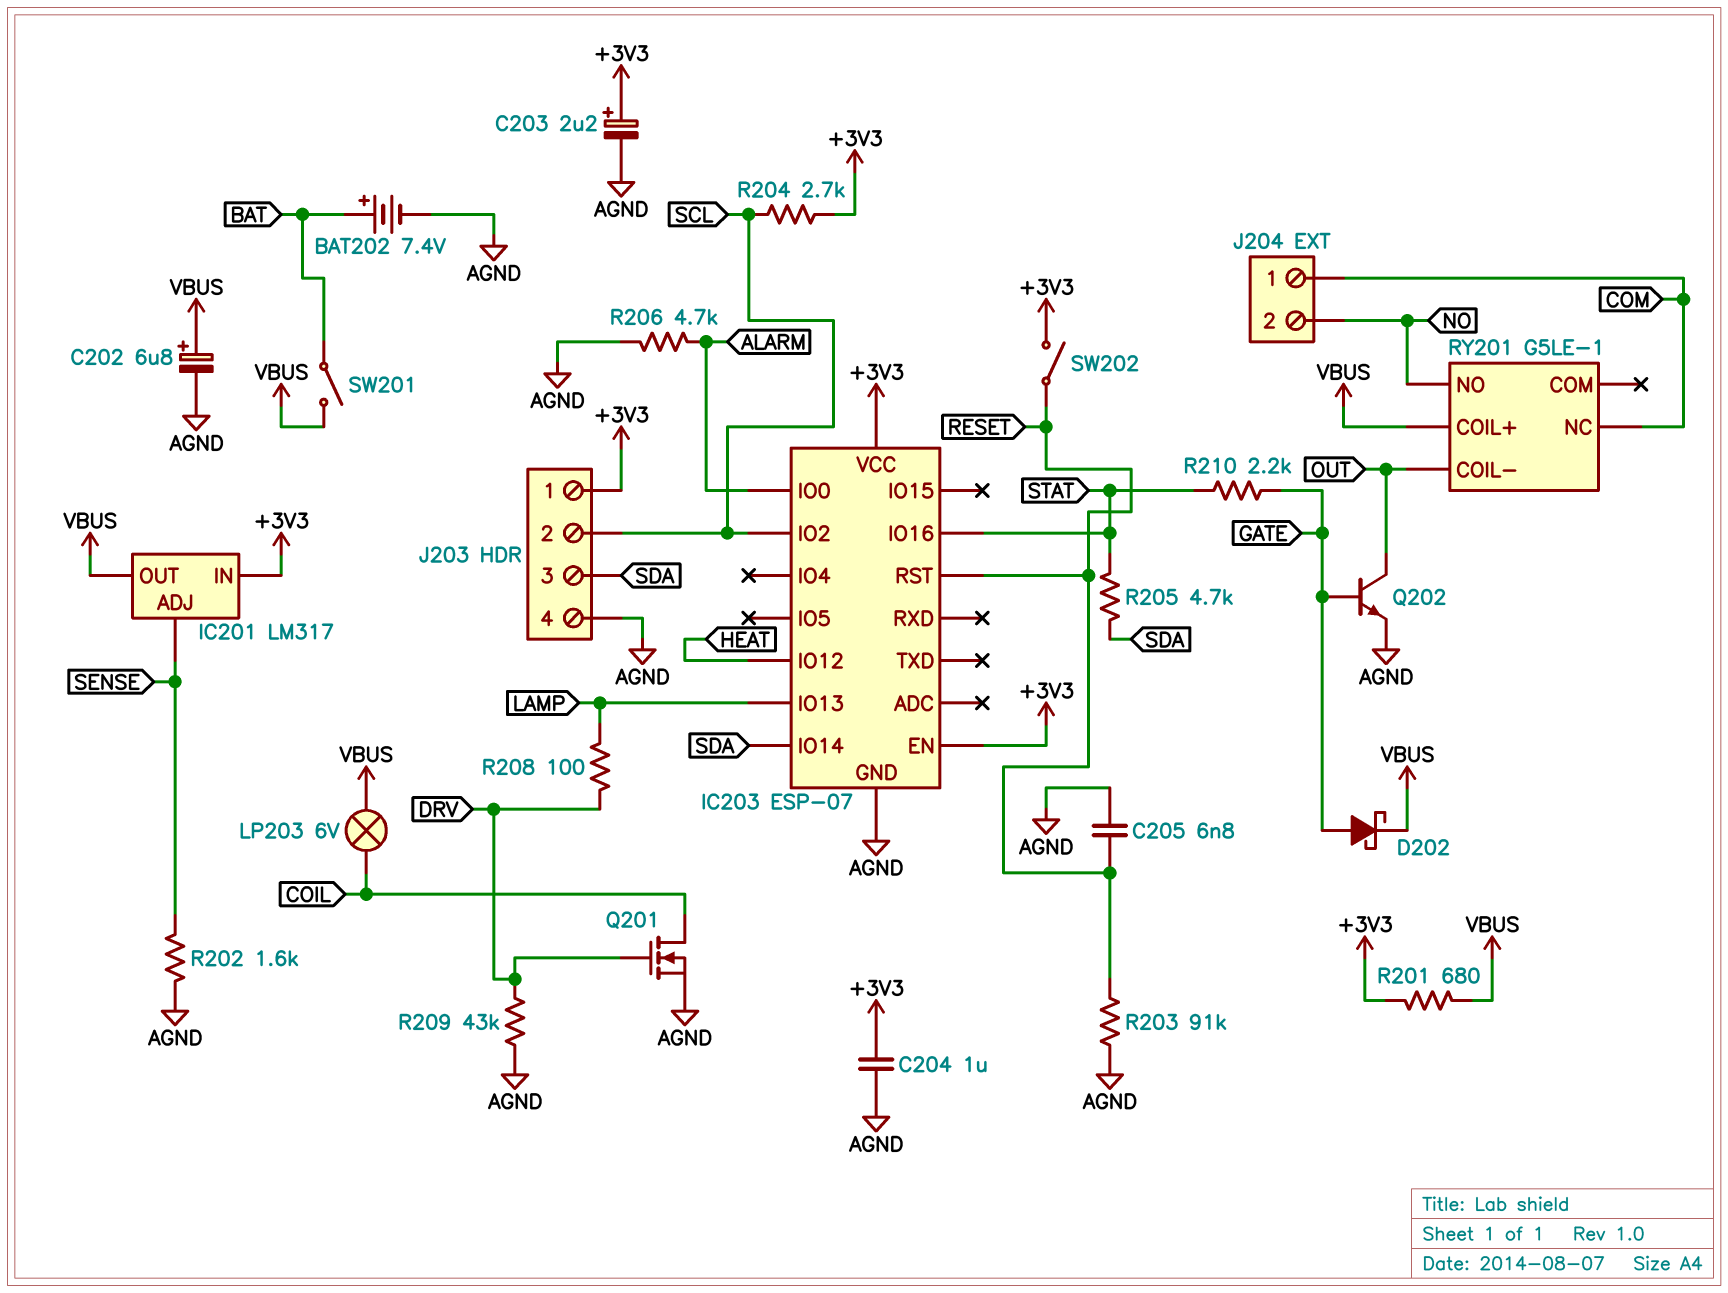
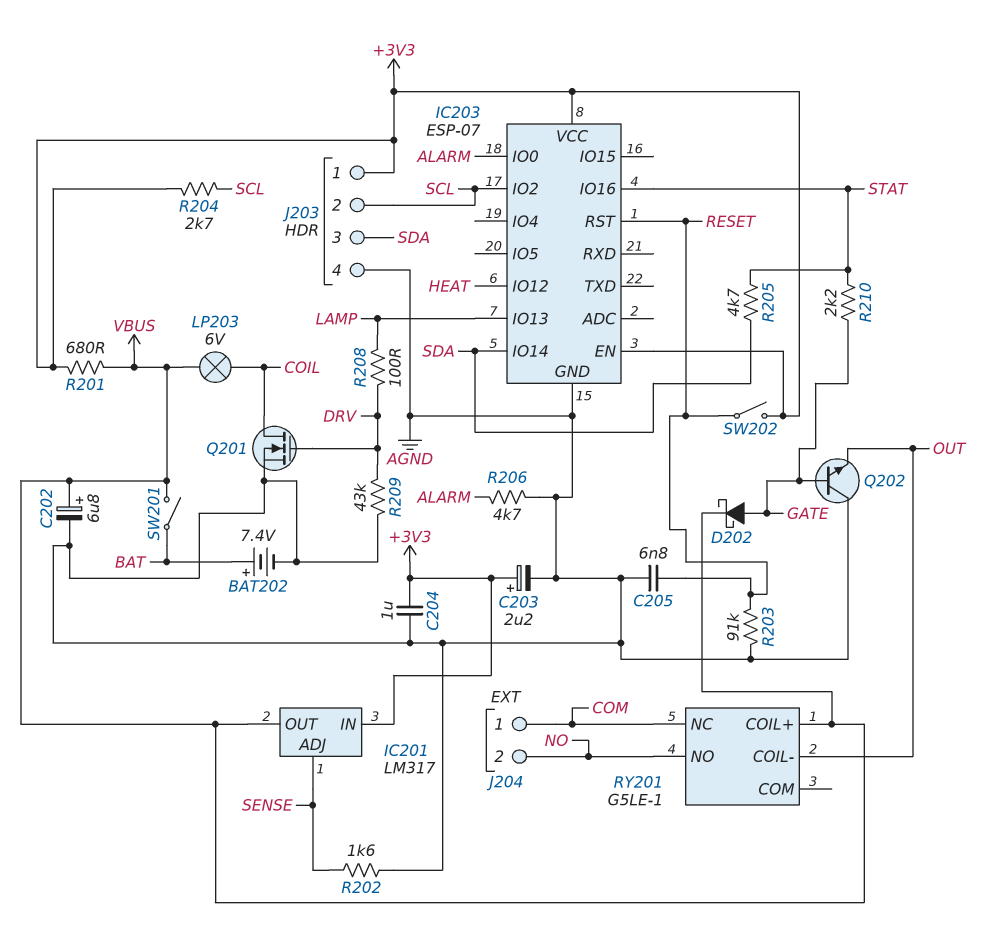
Q202: NPN (B GATE, C OUT, E AGND) -> NPN (B GATE, C AGND, E OUT)

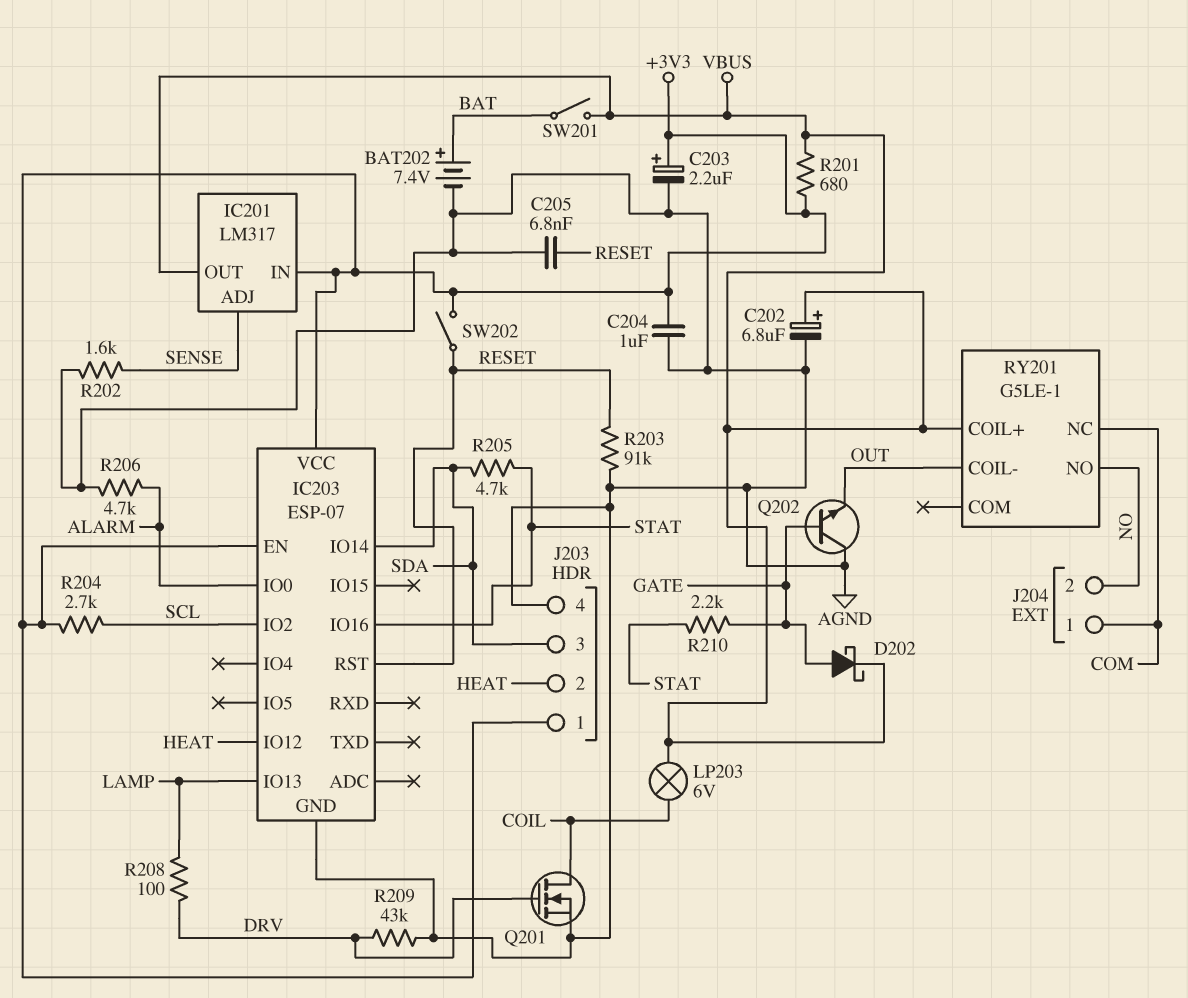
J203 pin 2: SCL -> HEAT

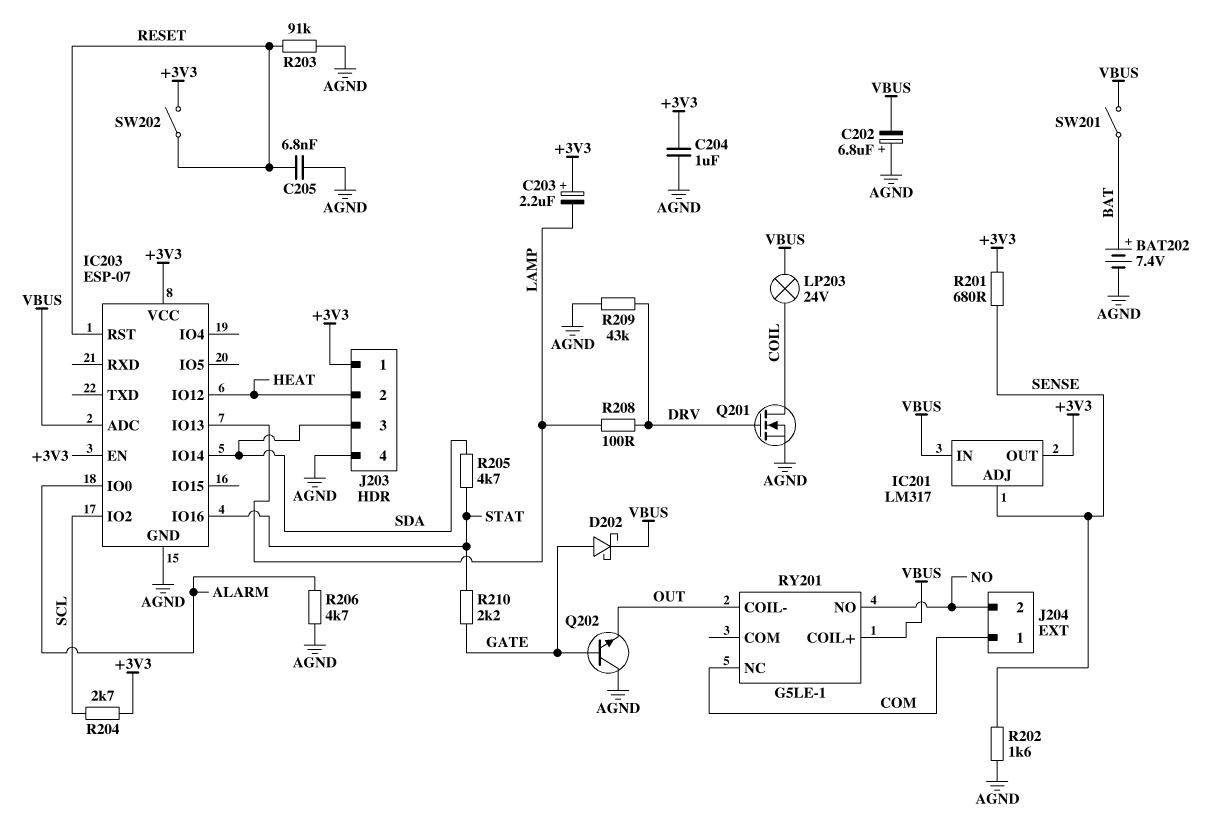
C202: 6.8uF (plus VBUS, minus AGND) -> 6.8uF (plus AGND, minus VBUS)
C203: 2.2uF (plus +3V3, minus AGND) -> 2.2uF (plus +3V3, minus LAMP)
IC201 pin IN: +3V3 -> VBUS
IC201 pin OUT: VBUS -> +3V3
IC203 pin ADC: none -> VBUS
LP203: lamp 6V (COIL, VBUS) -> lamp 24V (COIL, VBUS)
R201: 680 (+3V3, VBUS) -> 680 (+3V3, SENSE)

